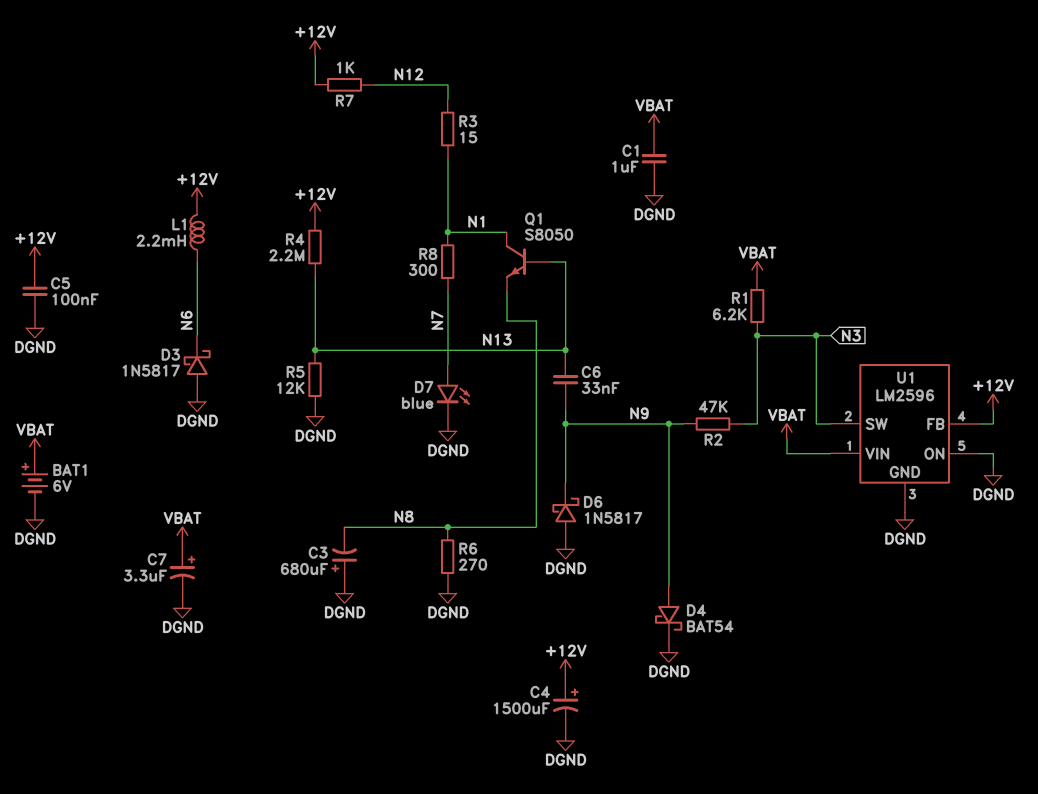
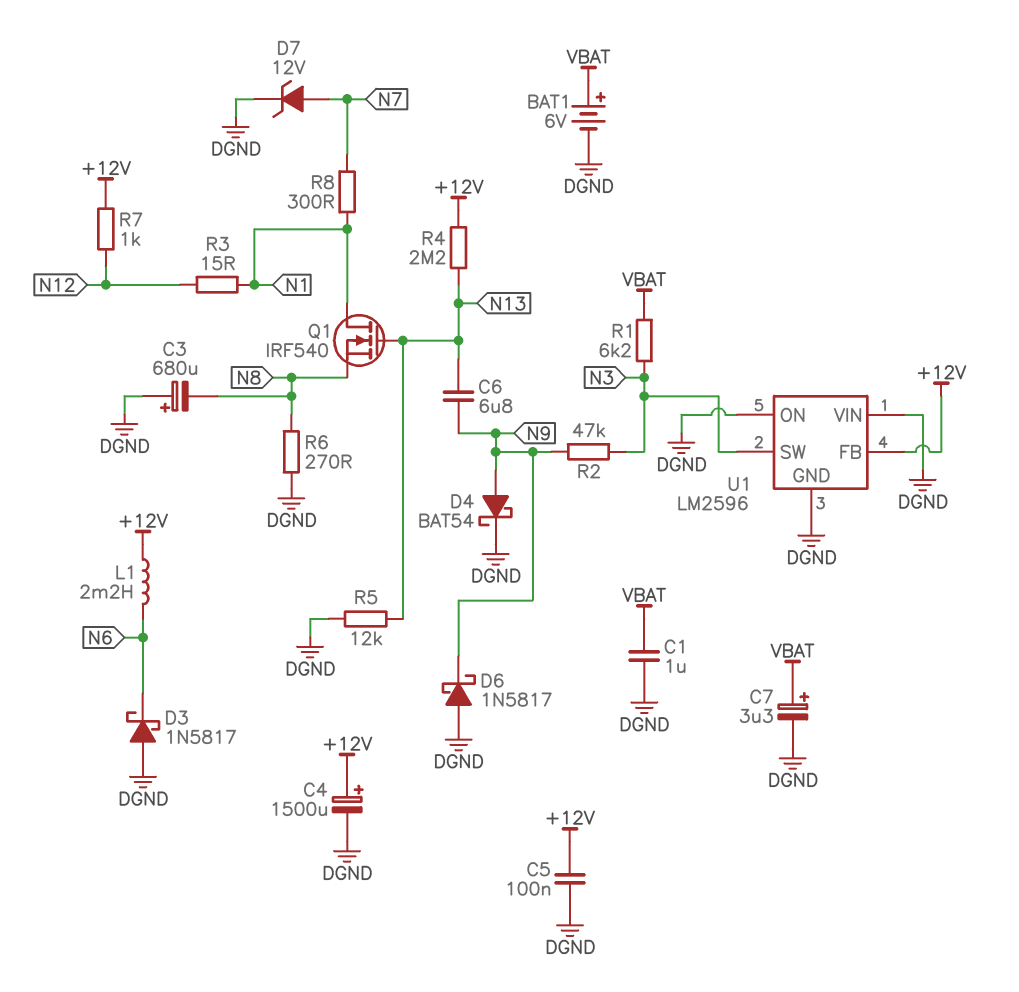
C6: 33nF (N9, N13) -> 6.8uF (N9, N13)
D7: LED blue (A N7, K DGND) -> zener 12V (A N7, K DGND)
Q1: NPN S8050 (B N13, C N1, E N8) -> NMOS IRF540 (G N13, D N1, S N8)
U1 pin VIN: VBAT -> DGND

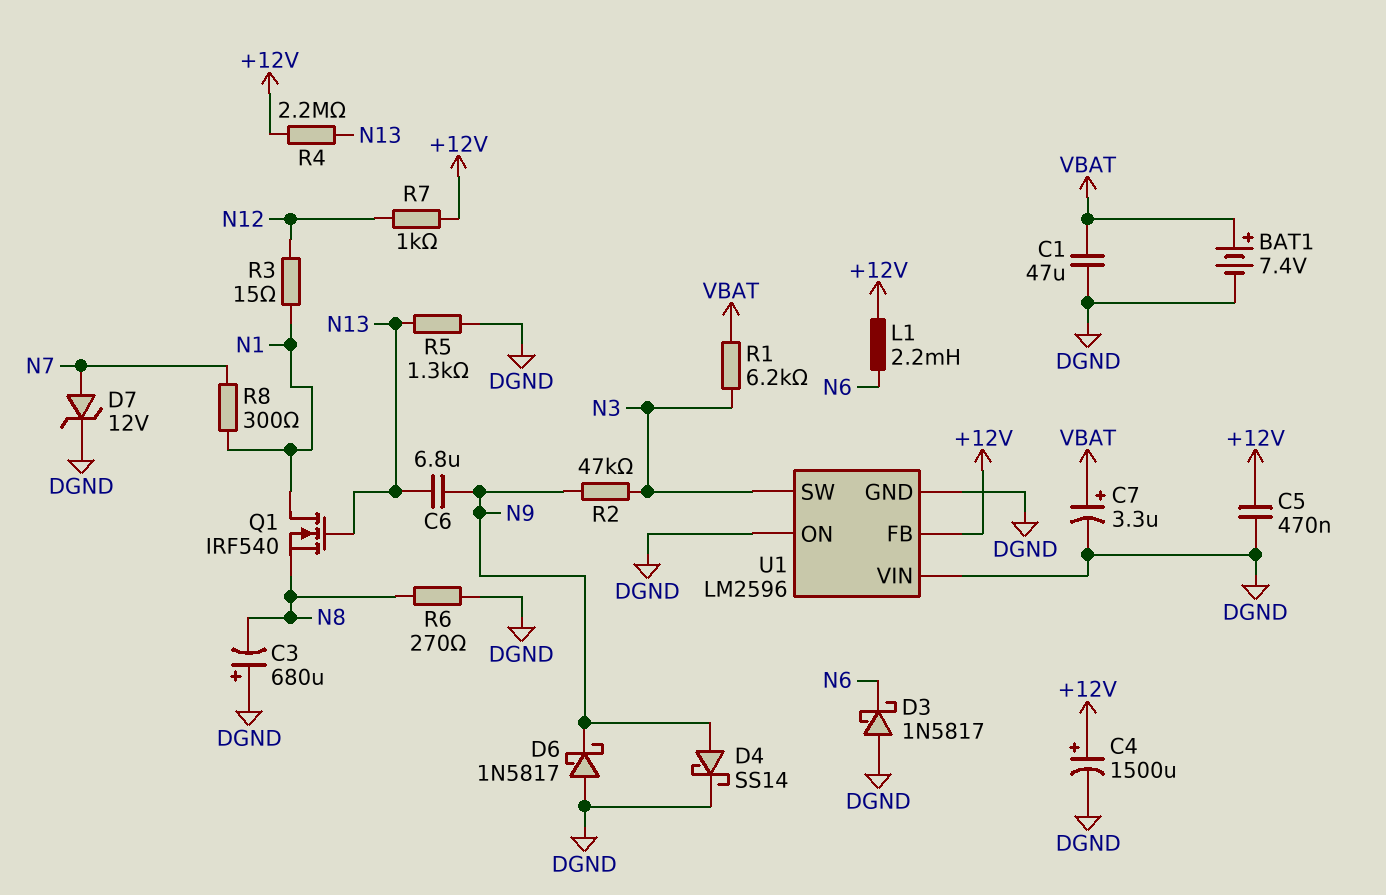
BAT1: 6V (plus VBAT, minus DGND) -> 7.4V (plus VBAT, minus DGND)
C1: 1uF (DGND, VBAT) -> 47uF (DGND, VBAT)
C5: 100nF (+12V, DGND) -> 470nF (+12V, DGND)
D4: schottky BAT54 (A N9, K DGND) -> schottky SS14 (A N9, K DGND)
R5: 12k (DGND, N13) -> 1.3k (DGND, N13)

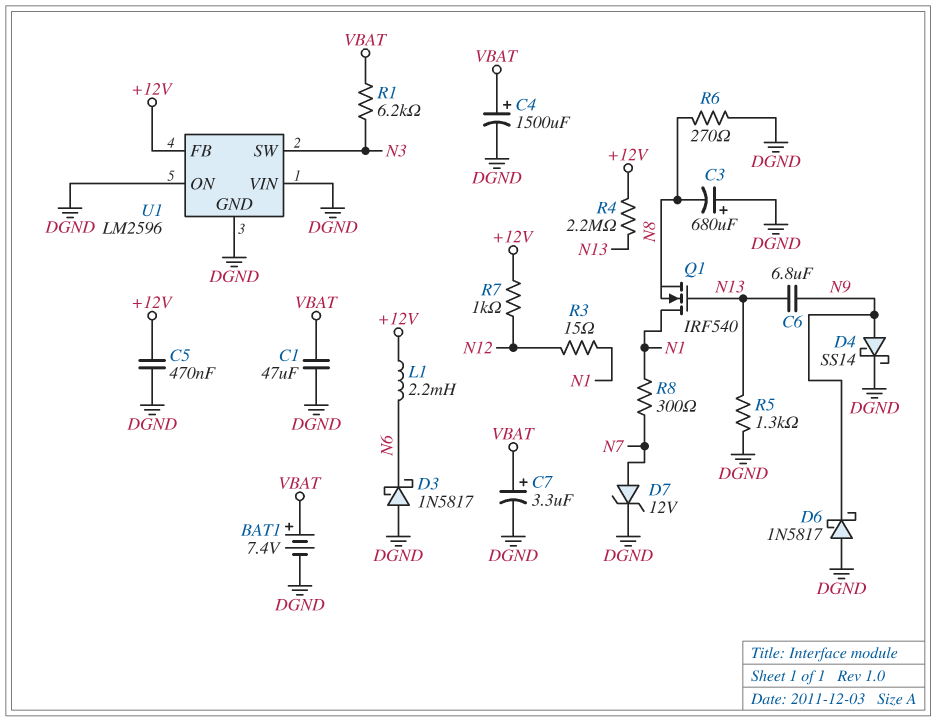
C4: 1500uF (plus +12V, minus DGND) -> 1500uF (plus VBAT, minus DGND)
R2: 47k (N3, N9) -> none

